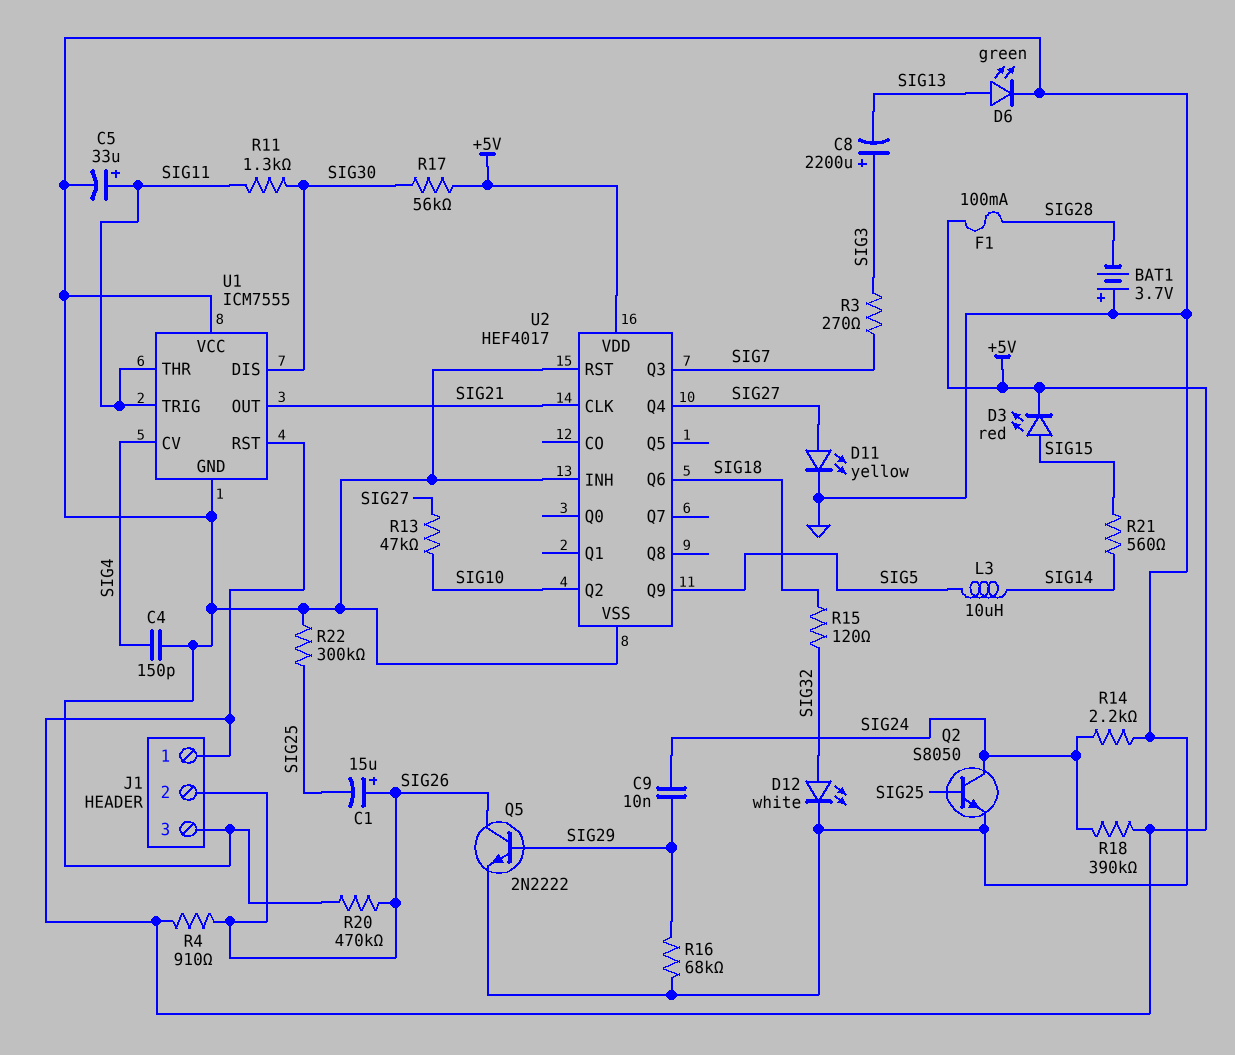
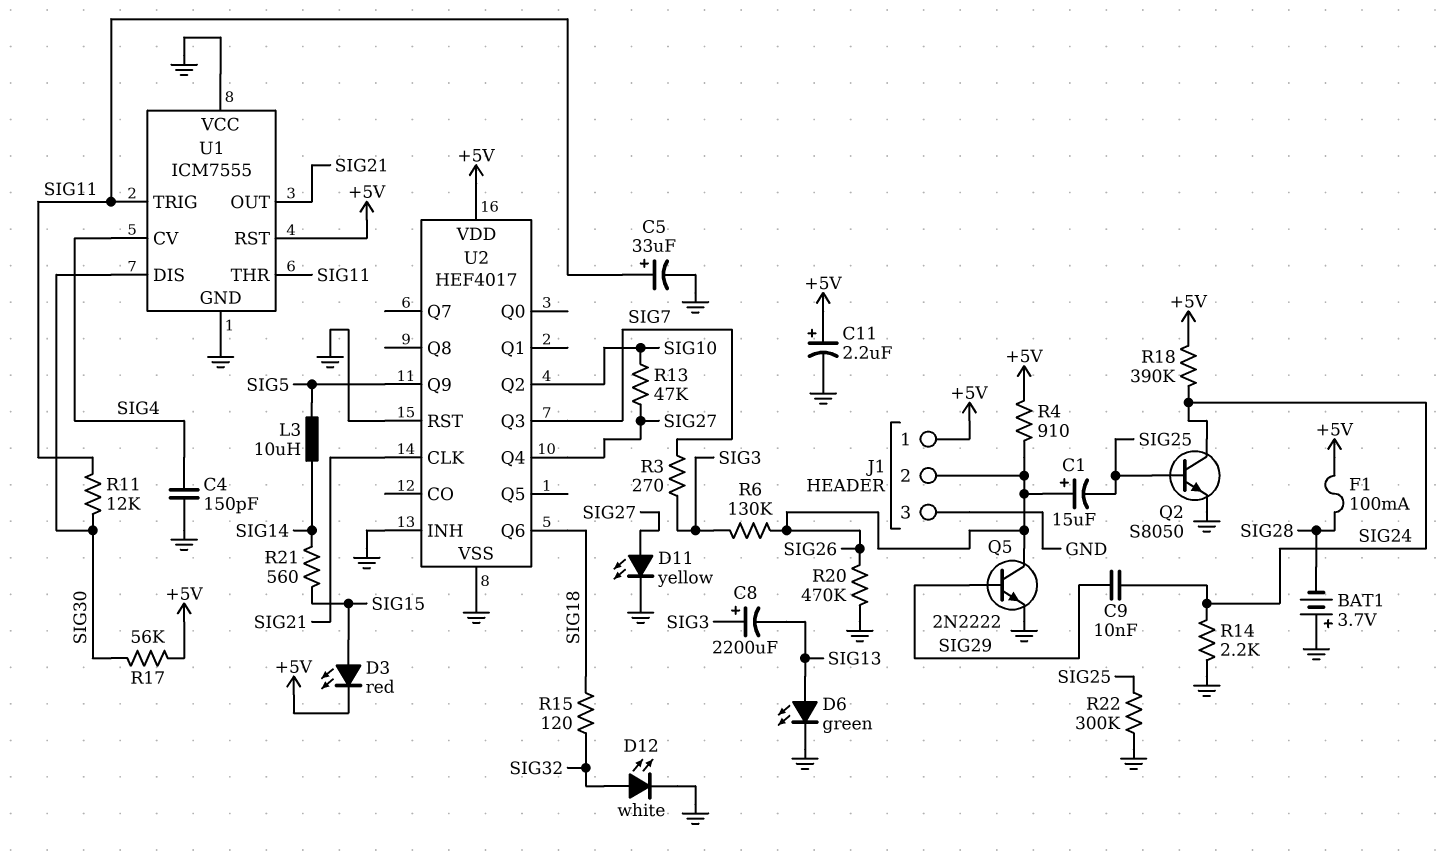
C11: none -> 2.2uF (plus +5V, minus GND)
R6: none -> 130k (SIG3, SIG26)
R11: 1.3k (SIG11, SIG30) -> 12k (SIG11, SIG30)
R16: 68k (GND, SIG29) -> none

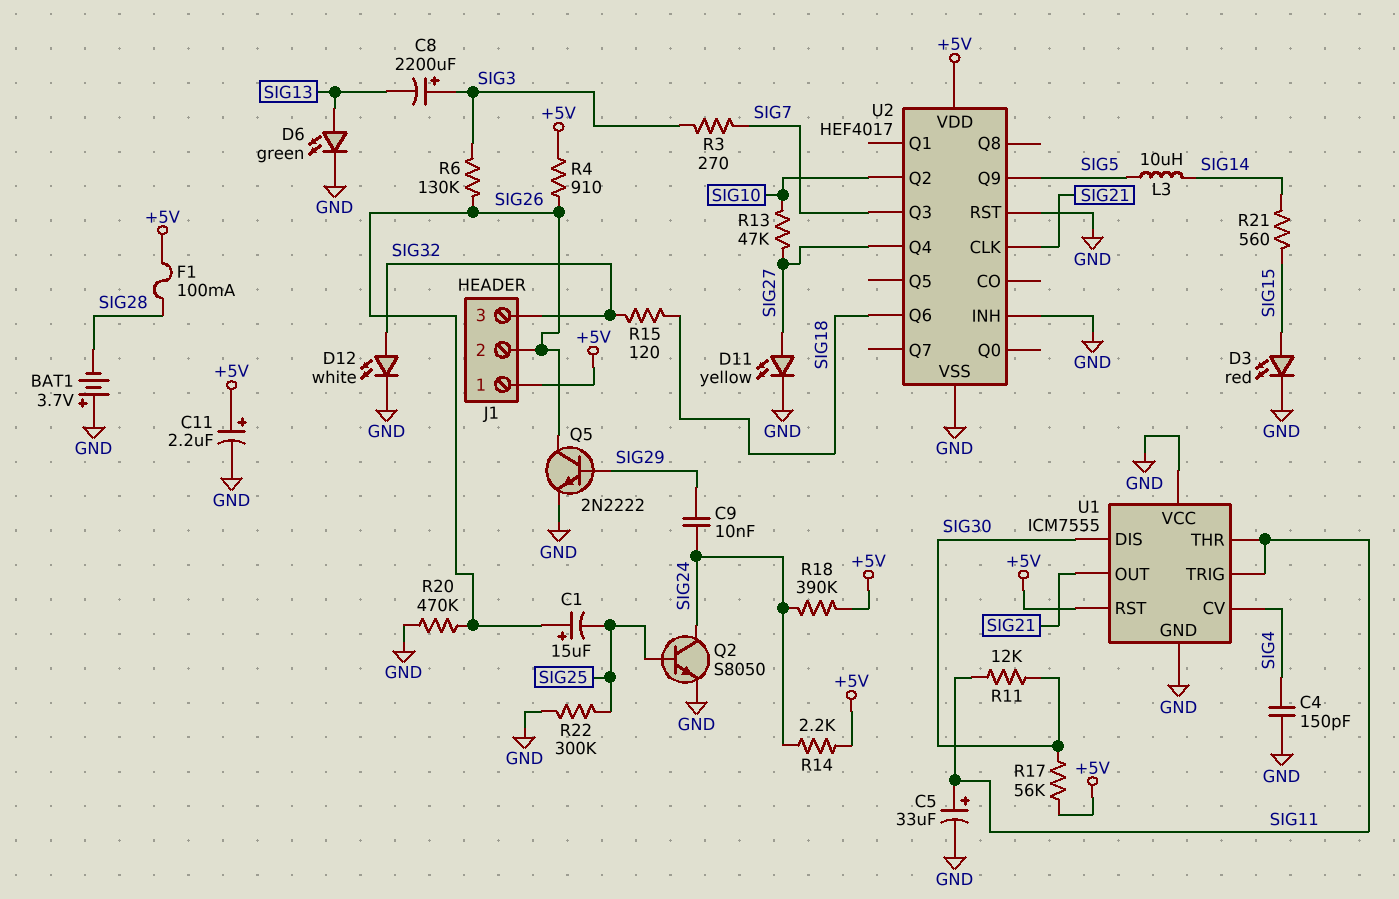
D3: LED red (A SIG15, K +5V) -> LED red (A SIG15, K GND)
J1 pin 3: GND -> SIG32
R14: 2.2k (GND, SIG24) -> 2.2k (+5V, SIG24)

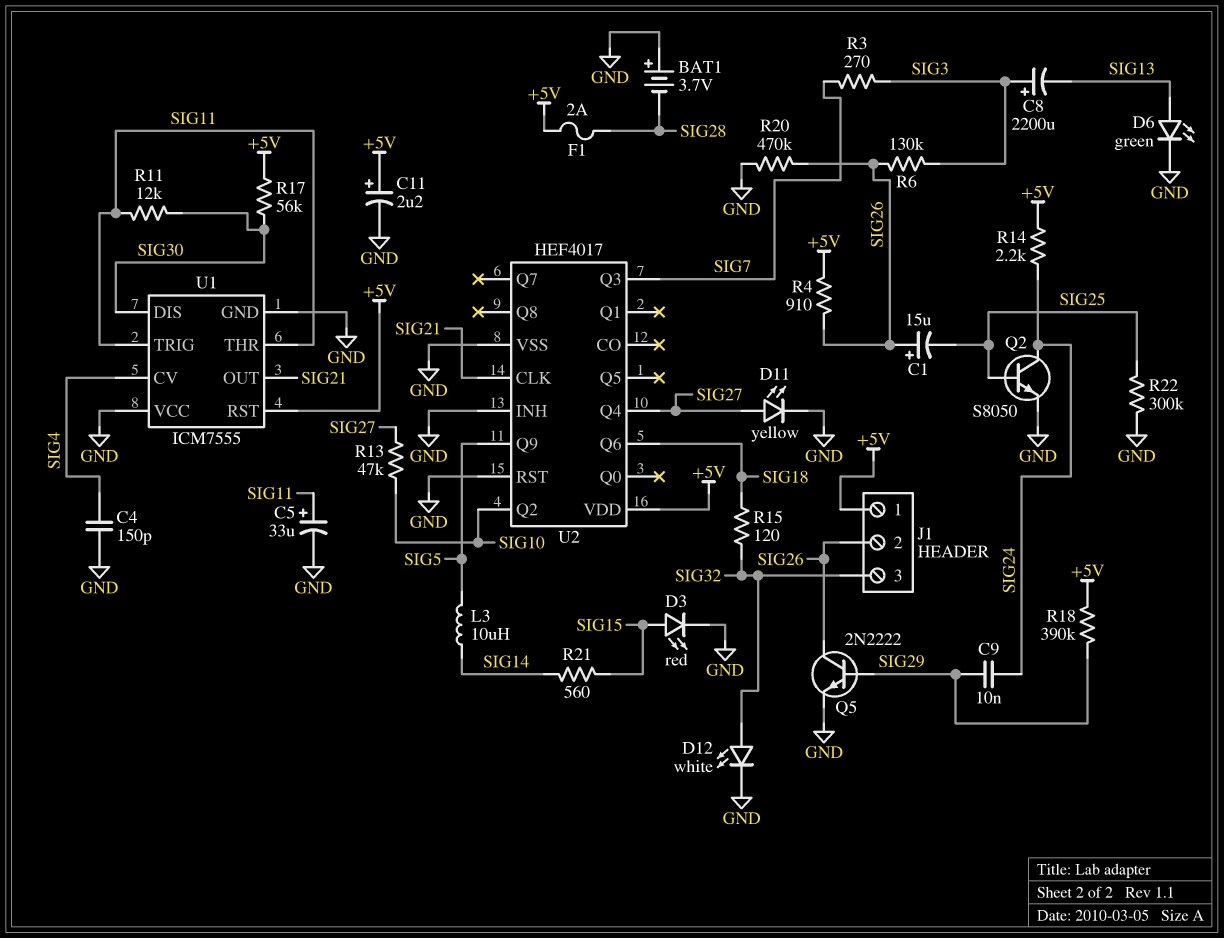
F1: 100mA (+5V, SIG28) -> 2A (+5V, SIG28)
R18: 390k (+5V, SIG24) -> 390k (+5V, SIG29)

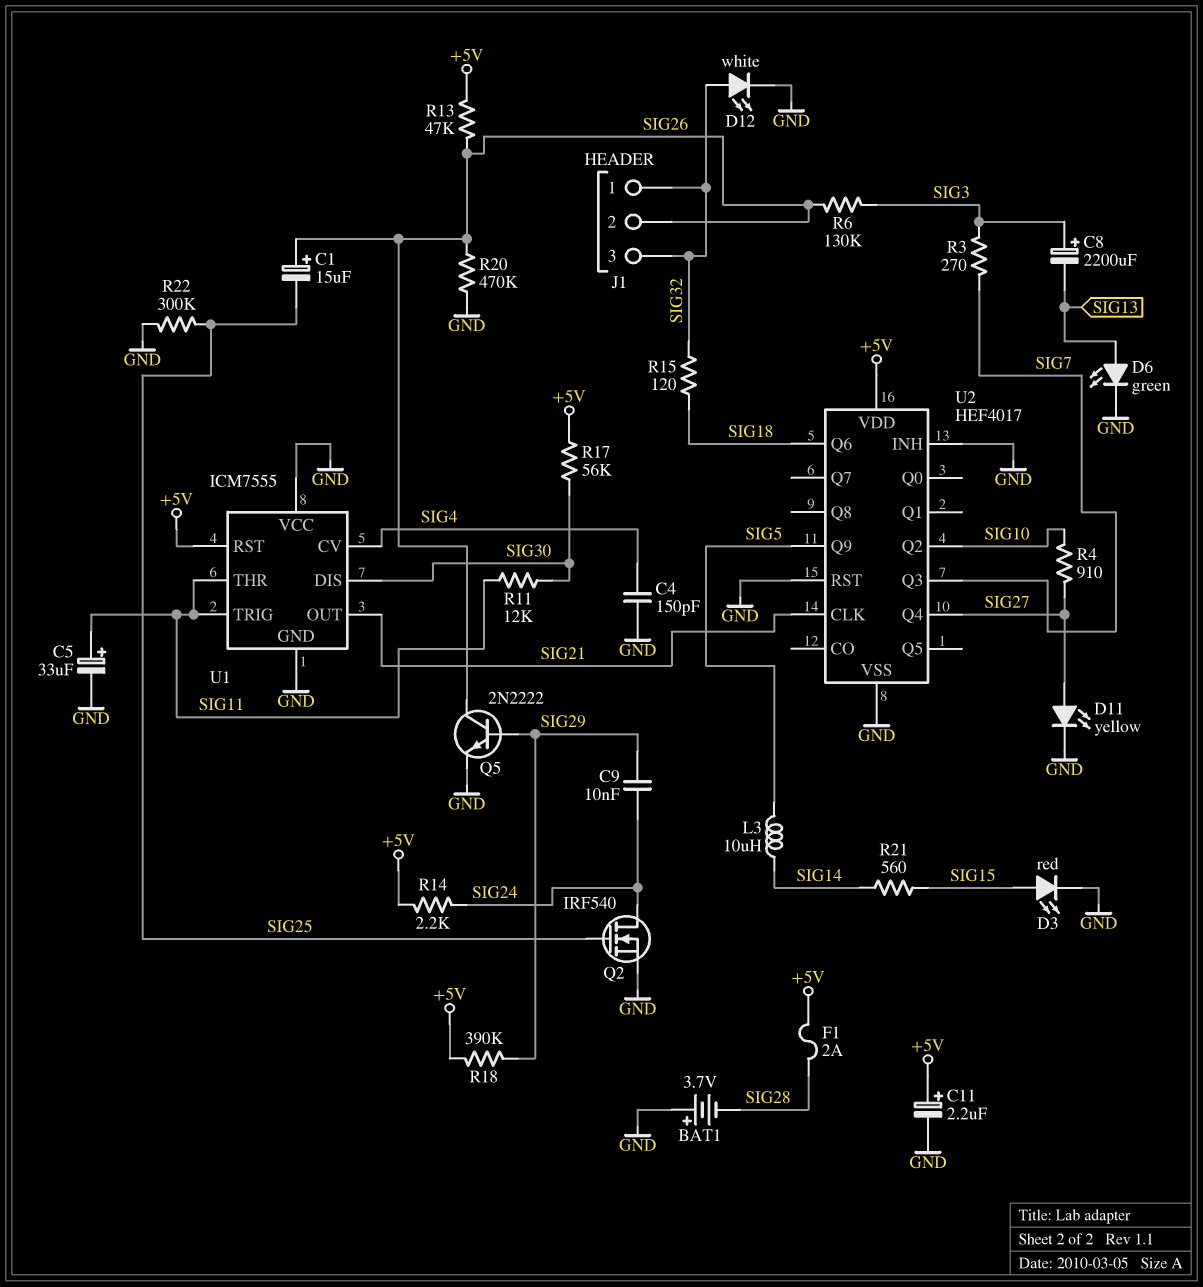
J1 pin 1: +5V -> SIG32
Q2: NPN S8050 (B SIG25, C SIG24, E GND) -> NMOS IRF540 (G SIG25, D SIG24, S GND)
R4: 910 (+5V, SIG26) -> 910 (SIG10, SIG27)
R13: 47k (SIG10, SIG27) -> 47k (+5V, SIG26)

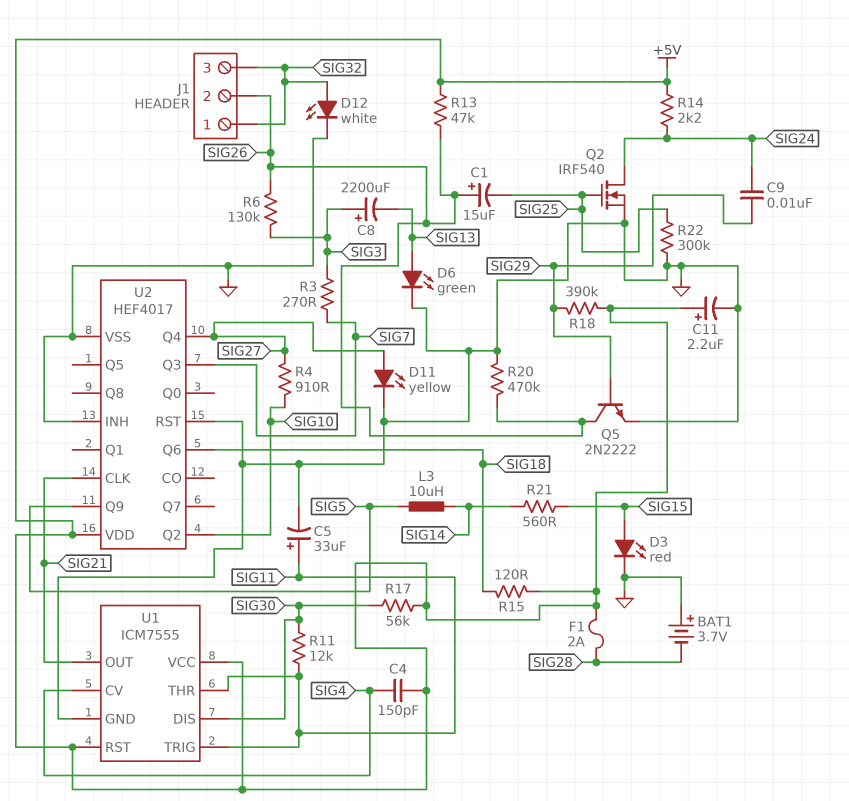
C4: 150pF (GND, SIG4) -> 150pF (+5V, SIG4)
R15: 120 (SIG18, SIG32) -> 120 (+5V, SIG18)
U1 pin VCC: GND -> +5V

